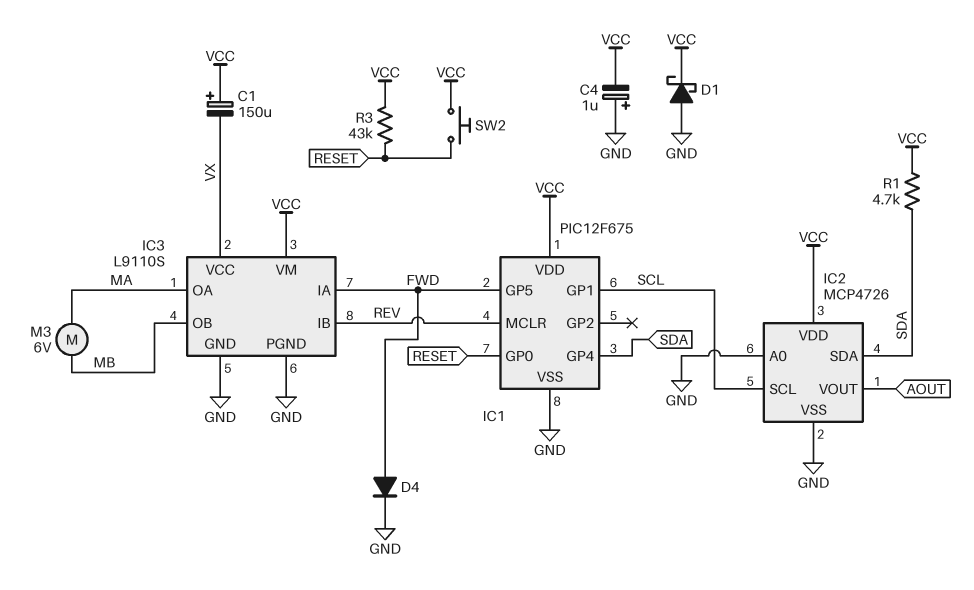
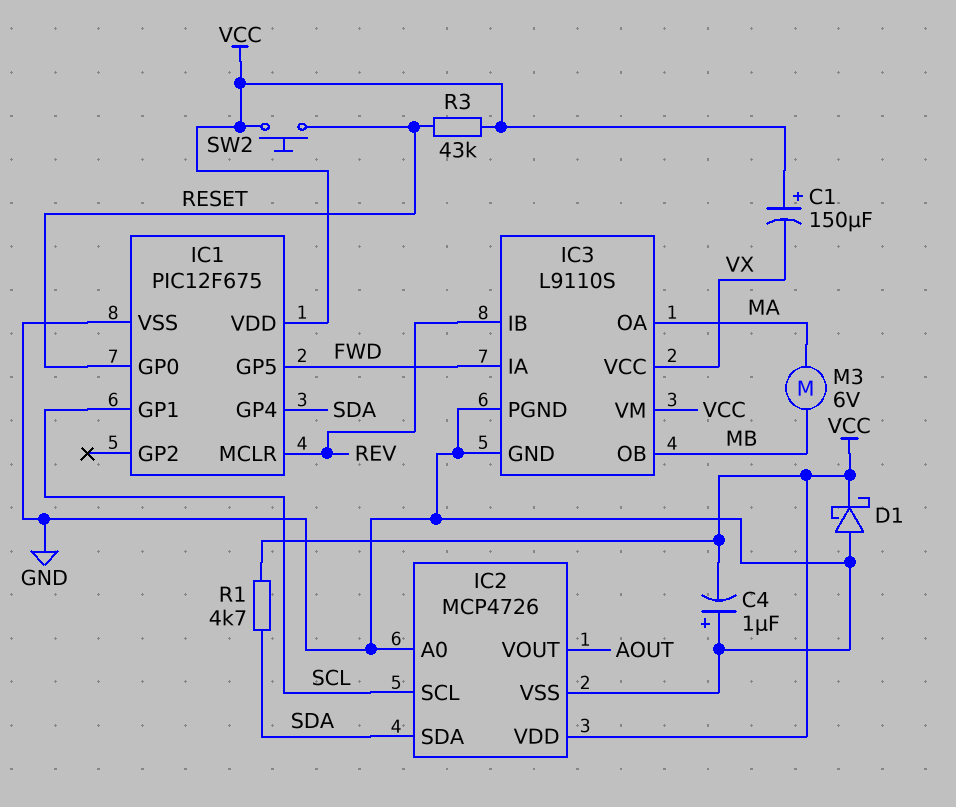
D4: diode (A FWD, K GND) -> none

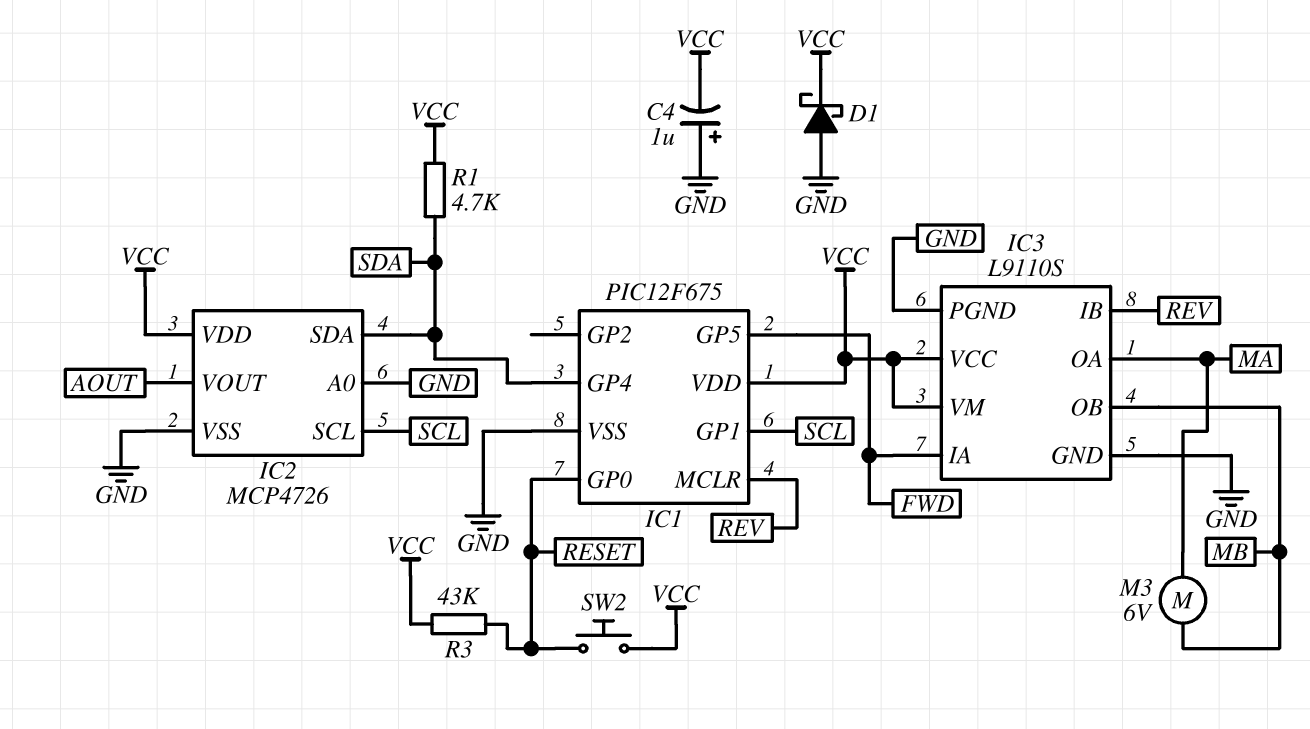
C1: 150uF (plus VCC, minus VX) -> none
IC3 pin VCC: VX -> VCC

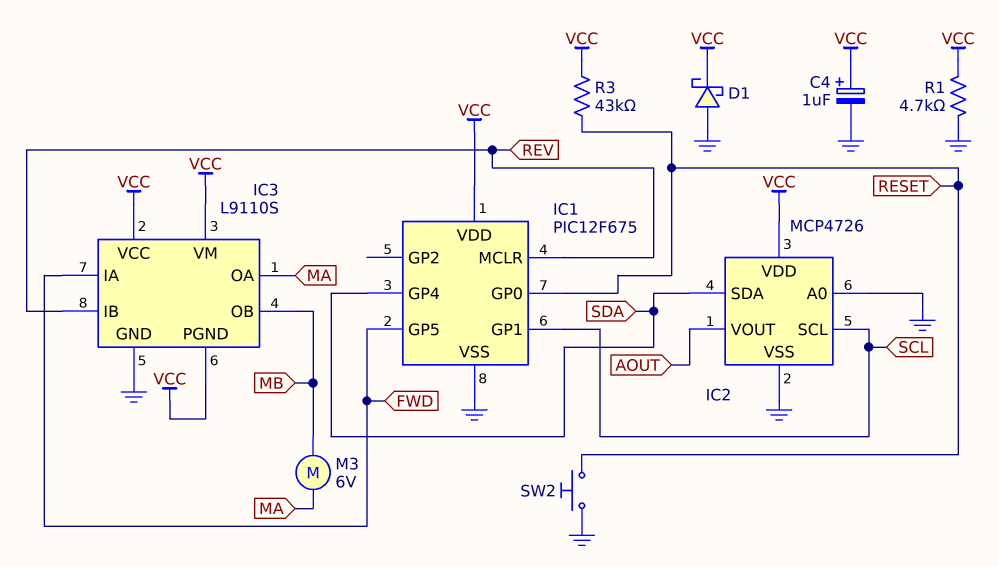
C4: 1uF (plus GND, minus VCC) -> 1uF (plus VCC, minus GND)
IC3 pin PGND: GND -> VCC
R1: 4.7k (SDA, VCC) -> 4.7k (GND, VCC)
SW2: button (RESET, VCC) -> button (GND, RESET)

